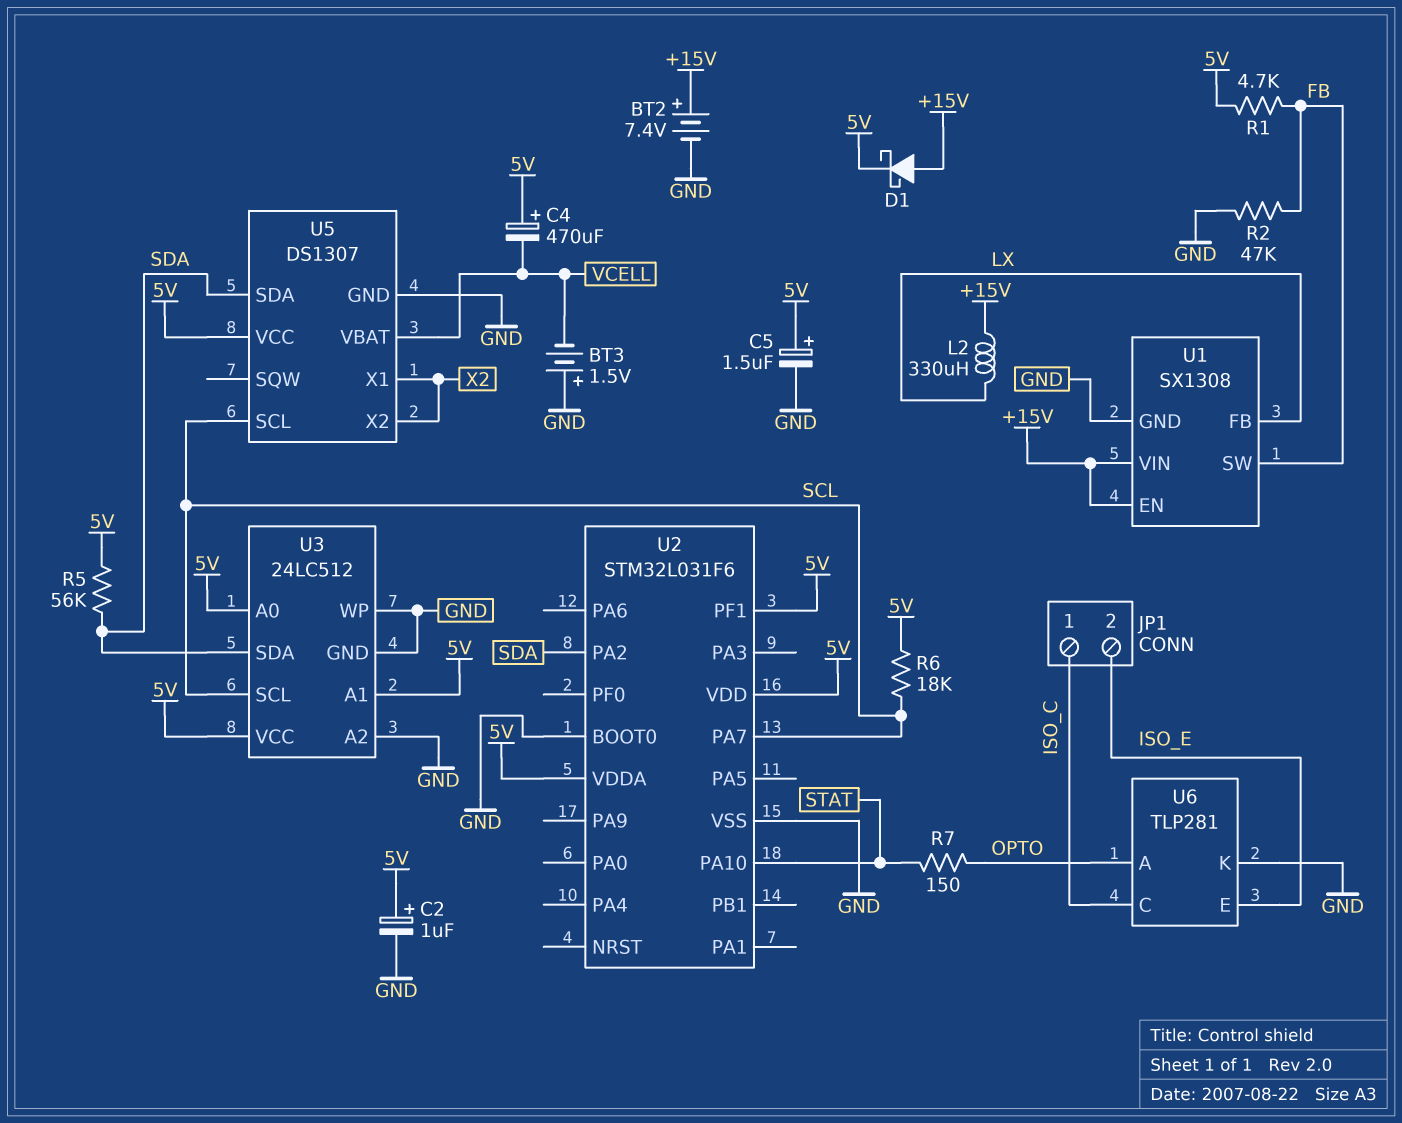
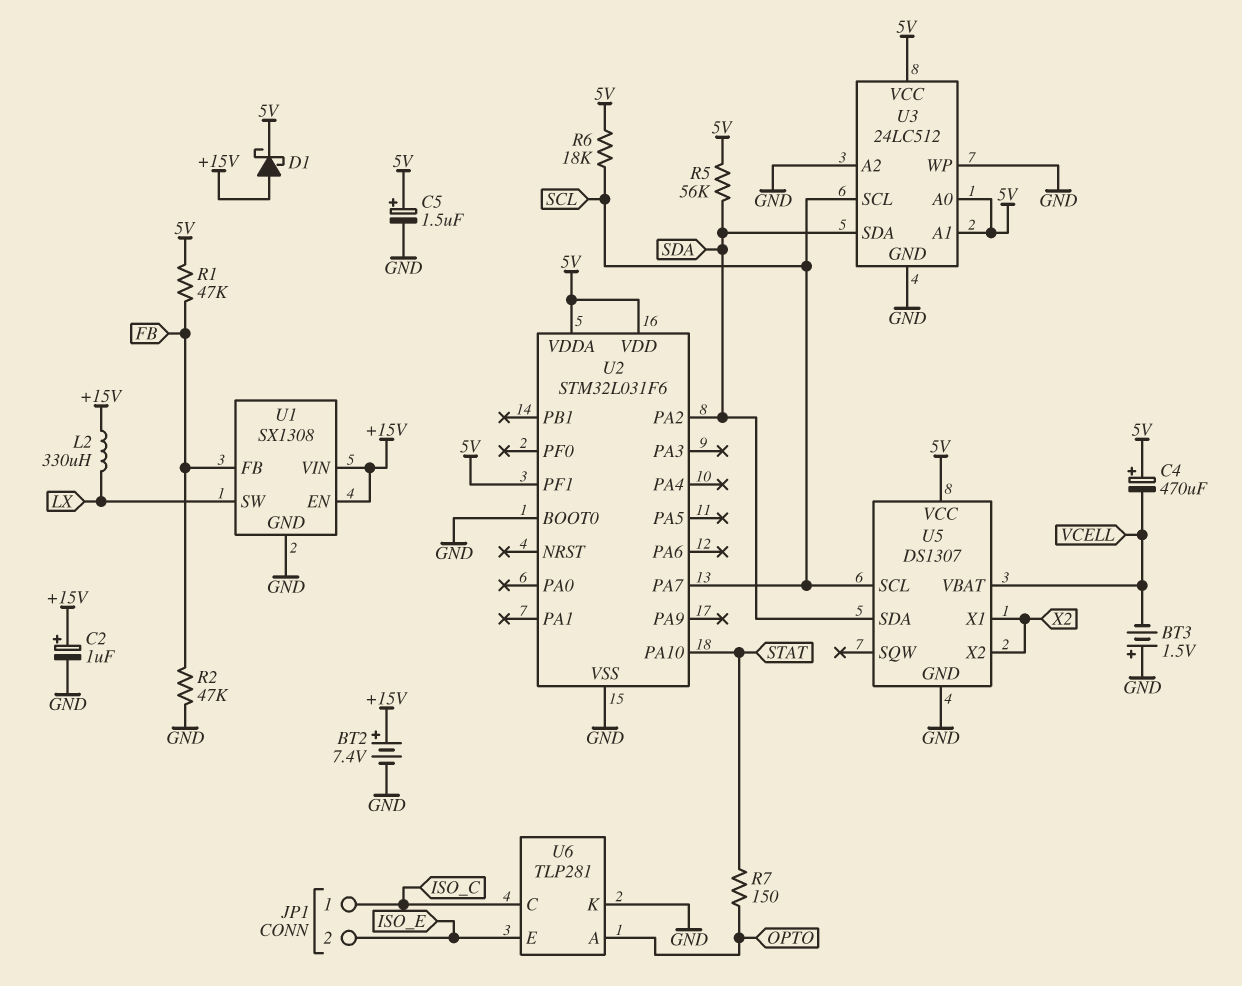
C2: 1uF (plus 5V, minus GND) -> 1uF (plus +15V, minus GND)
R1: 4.7k (5V, FB) -> 47k (5V, FB)
U1 pin FB: LX -> FB
U1 pin SW: FB -> LX

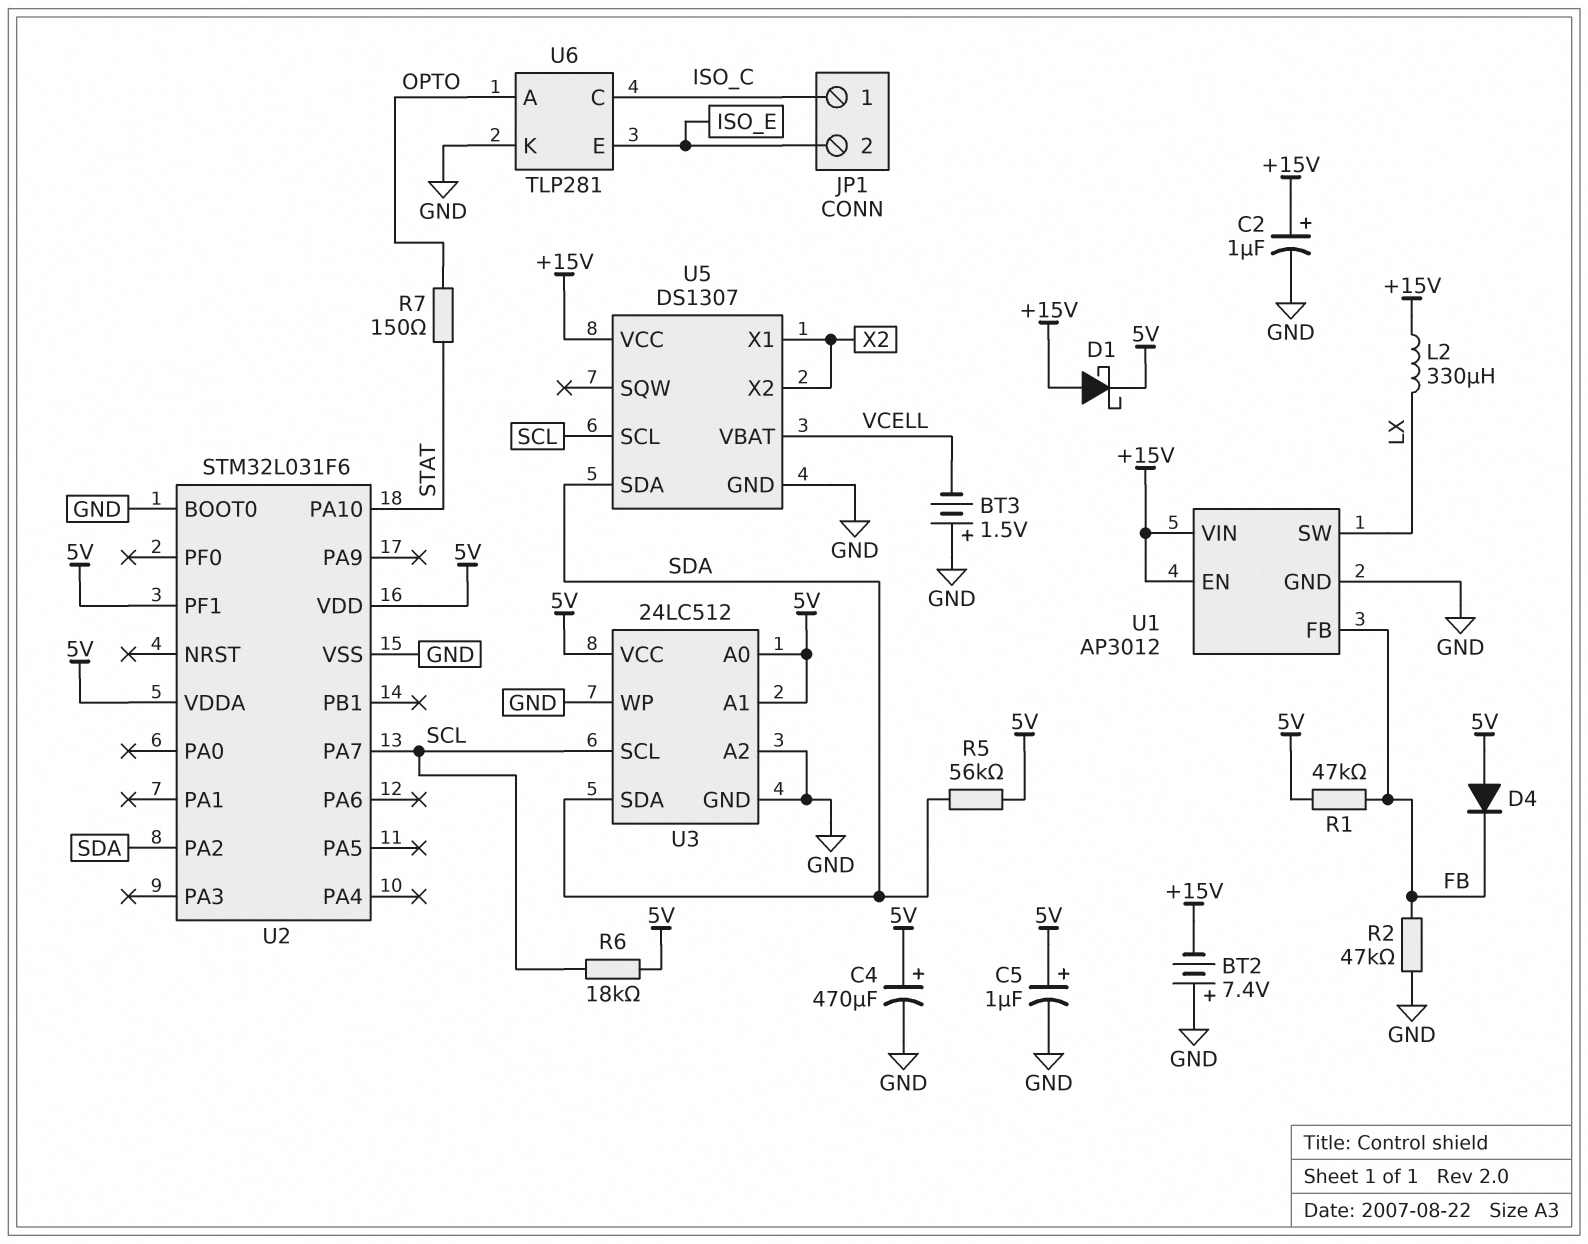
BT2: 7.4V (plus +15V, minus GND) -> 7.4V (plus GND, minus +15V)
C4: 470uF (plus 5V, minus VCELL) -> 470uF (plus 5V, minus GND)
C5: 1.5uF (plus 5V, minus GND) -> 1uF (plus 5V, minus GND)
D4: none -> diode (A 5V, K FB)
U1: SX1308 -> AP3012
U5 pin VCC: 5V -> +15V

